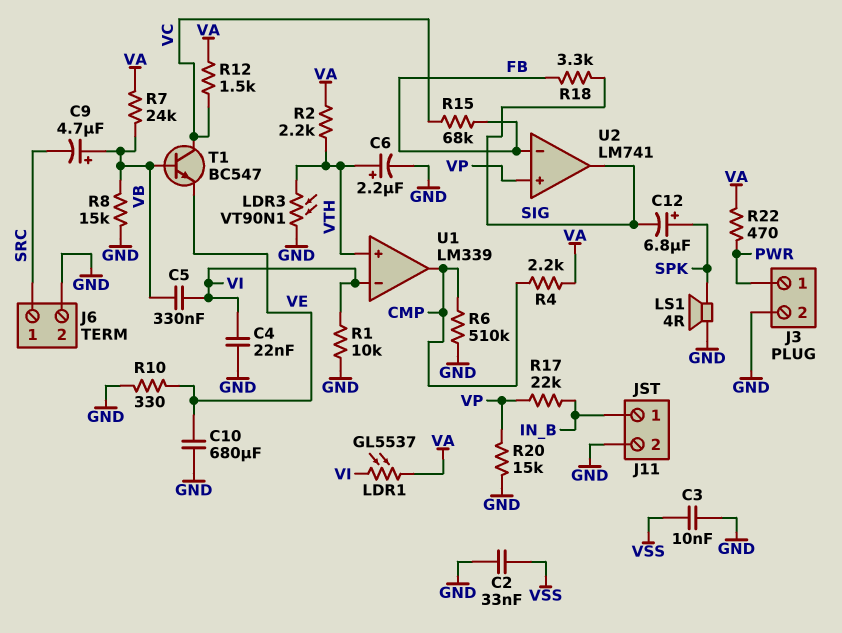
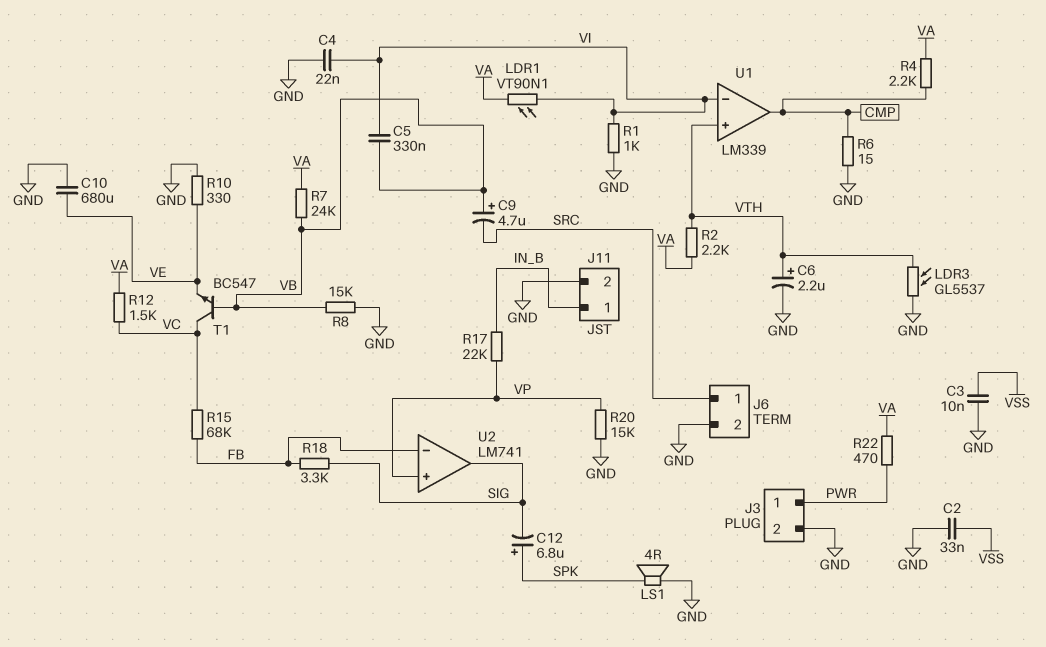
LDR1: GL5537 (VA, VI) -> VT90N1 (VA, VI)
LDR3: VT90N1 (GND, VTH) -> GL5537 (GND, VTH)
R1: 10k (GND, VI) -> 1k (GND, VI)
R6: 510k (CMP, GND) -> 15 (CMP, GND)

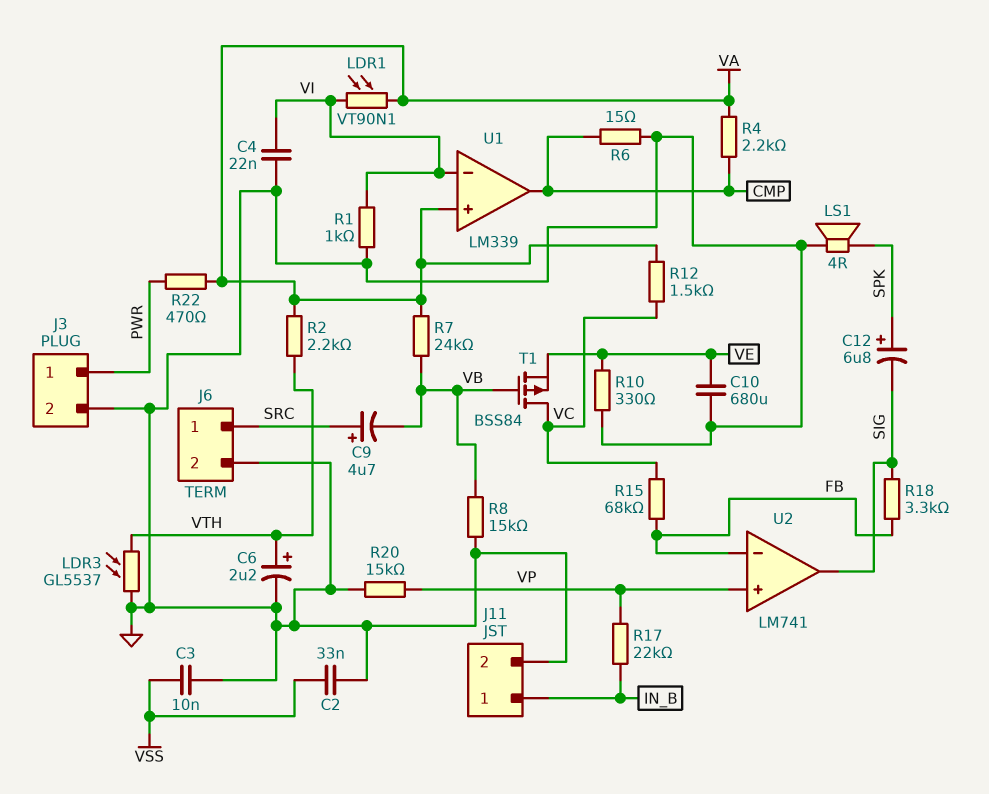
C5: 330nF (VB, VI) -> none
C9: 4.7uF (plus VB, minus SRC) -> 4.7uF (plus SRC, minus VB)
T1: NPN BC547 (B VB, C VC, E VE) -> PMOS BSS84 (G VB, D VC, S VE)
U1 pin in+: VTH -> VA

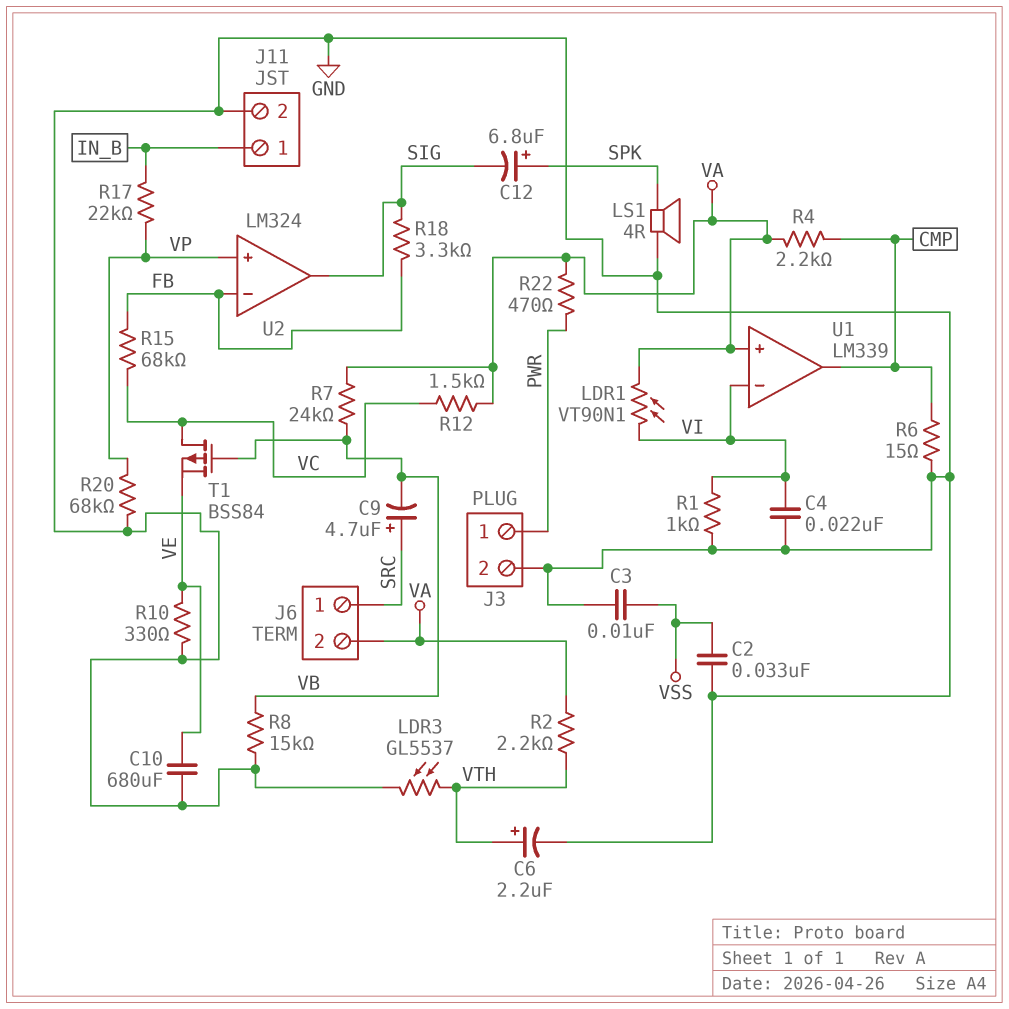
J6 pin 2: GND -> VA
R20: 15k (GND, VP) -> 68k (GND, VP)
U2: LM741 -> LM324

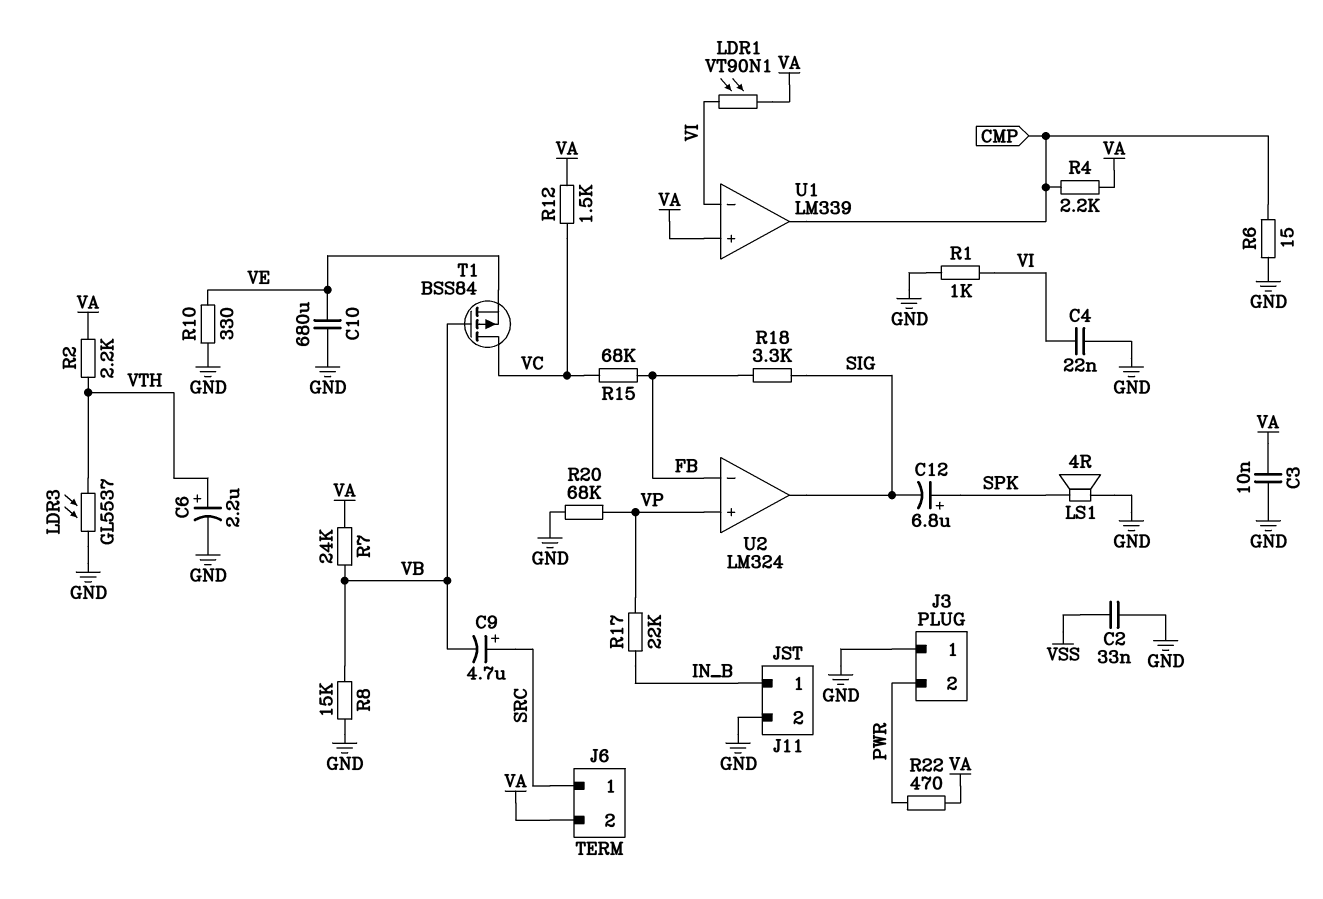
C3: 10nF (GND, VSS) -> 10nF (GND, VA)
J3 pin 1: PWR -> GND
J3 pin 2: GND -> PWR

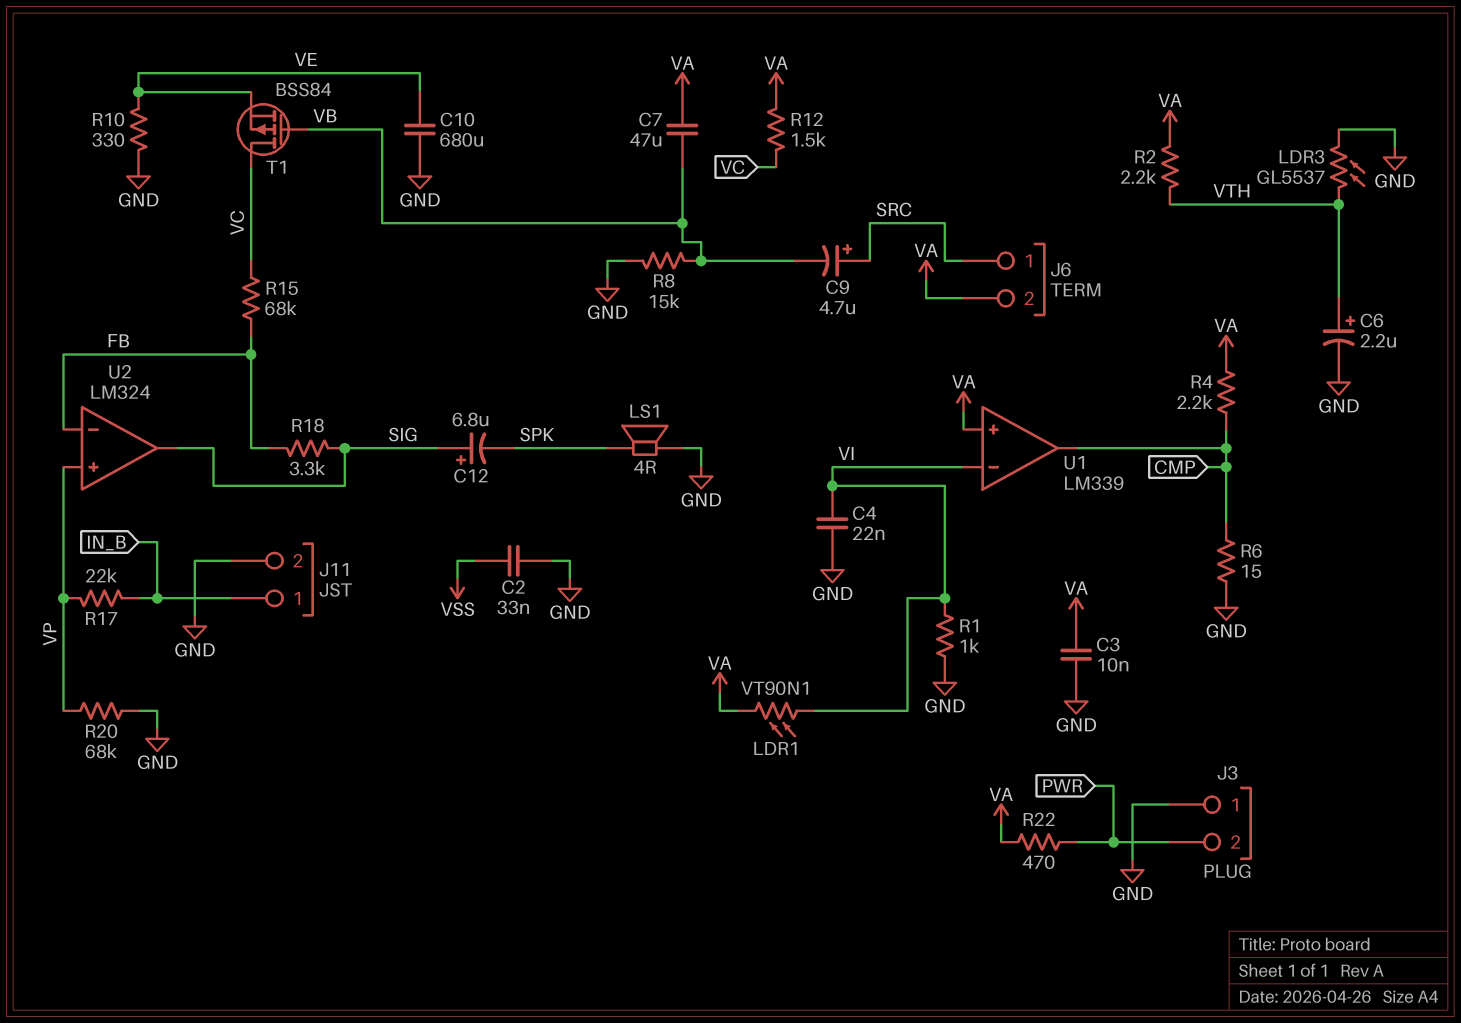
C7: none -> 47uF (VA, VB)
C12: 6.8uF (plus SPK, minus SIG) -> 6.8uF (plus SIG, minus SPK)
R7: 24k (VA, VB) -> none

